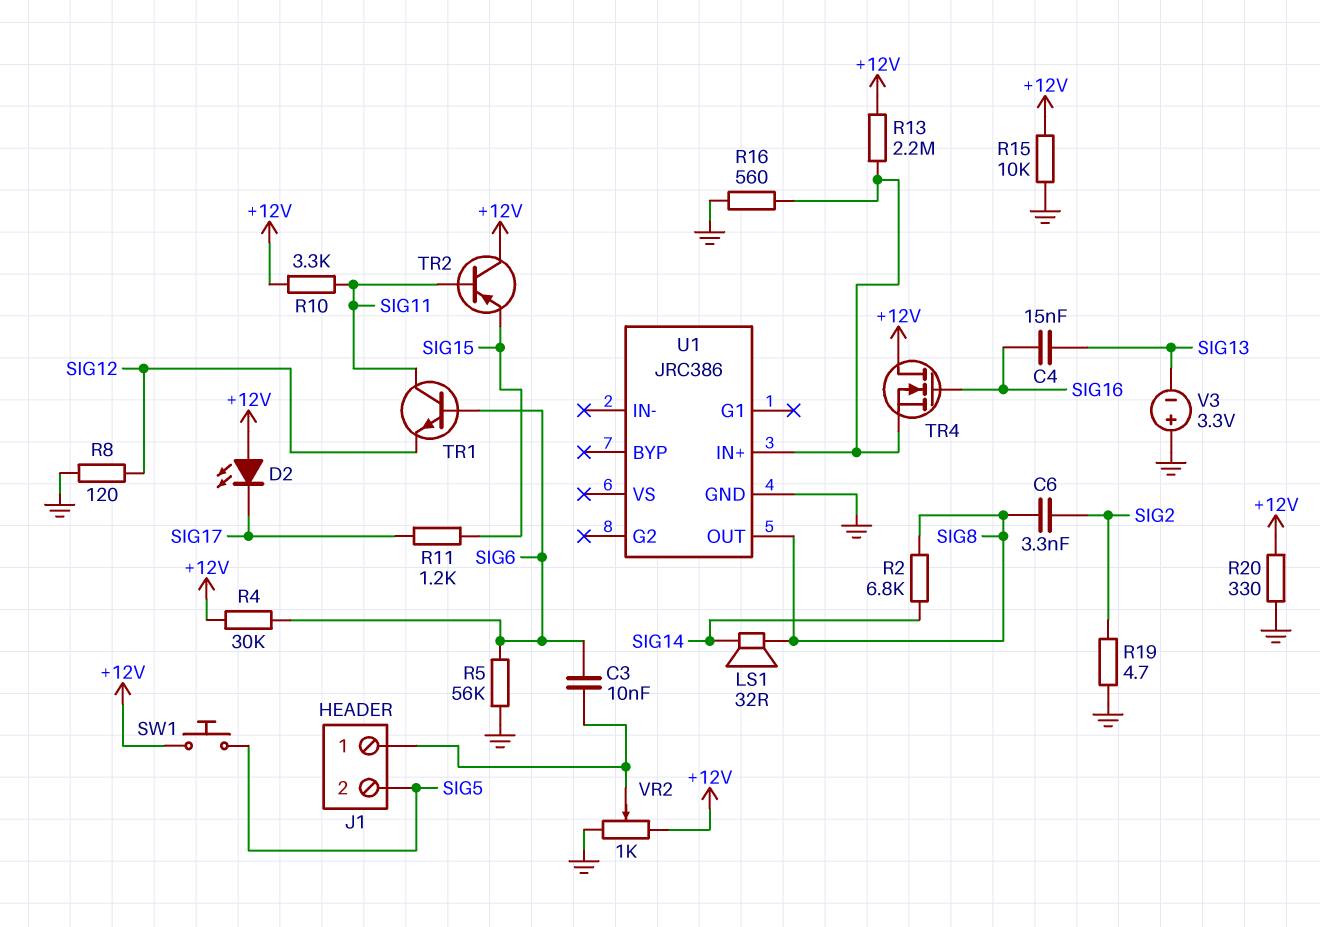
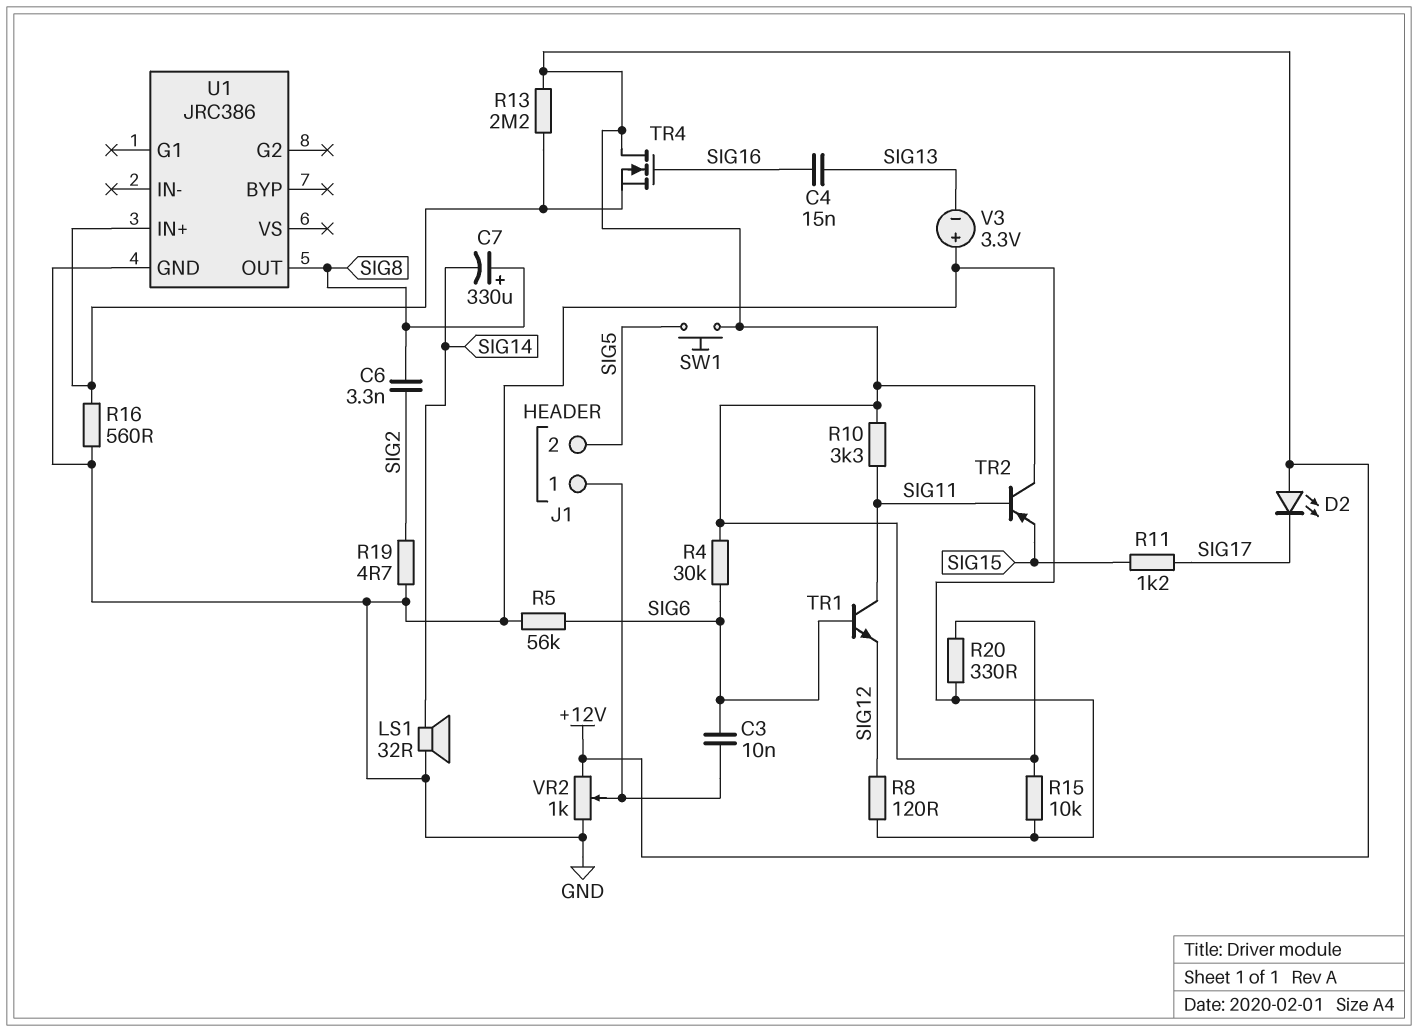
C7: none -> 330uF (plus SIG8, minus SIG14)
LS1: speaker 32R (SIG8, SIG14) -> speaker 32R (GND, SIG14)
R2: 6.8k (SIG8, SIG14) -> none

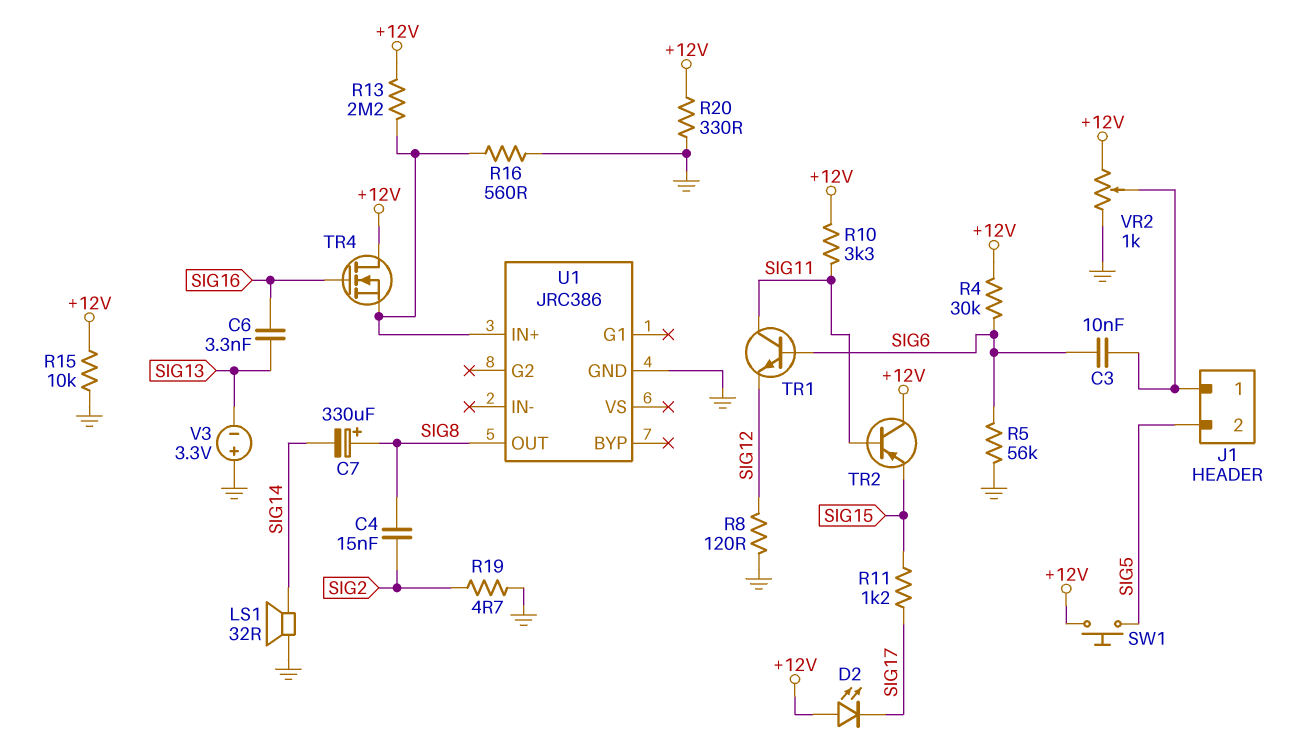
C4: 15nF (SIG13, SIG16) -> 15nF (SIG2, SIG8)
C6: 3.3nF (SIG2, SIG8) -> 3.3nF (SIG13, SIG16)

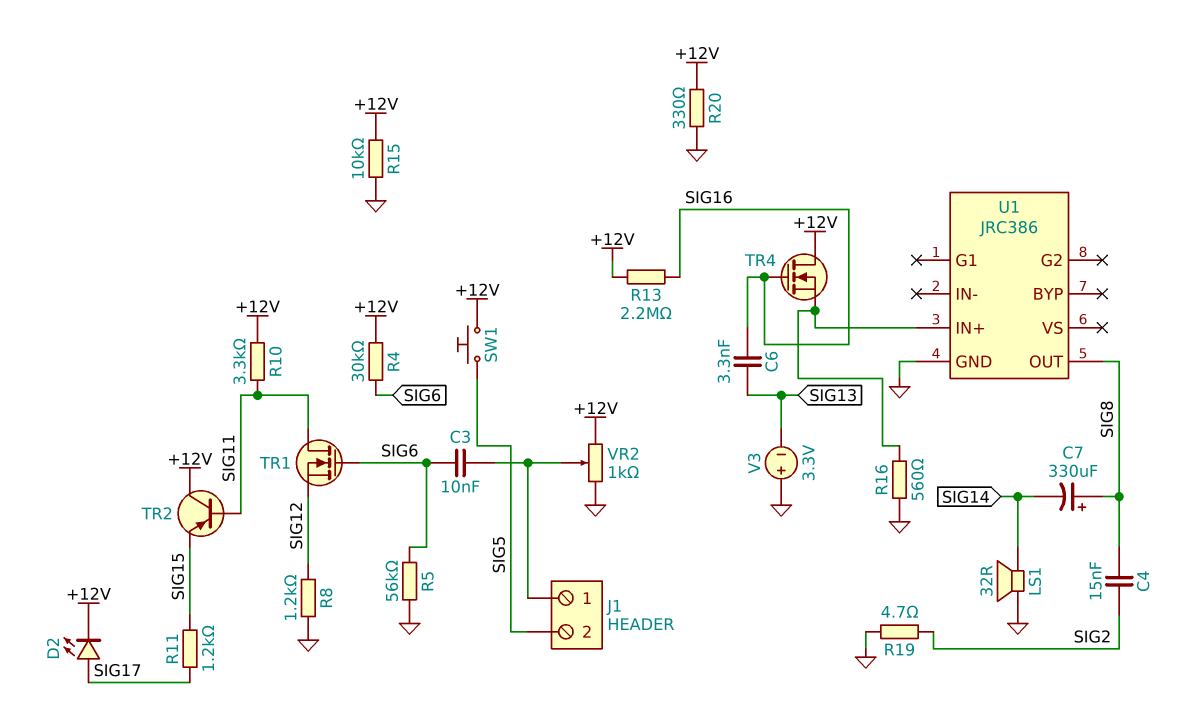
D2: LED (A +12V, K SIG17) -> LED (A SIG17, K +12V)
R8: 120 (GND, SIG12) -> 1.2k (GND, SIG12)
R13: 2.2M (+12V, U1/IN+) -> 2.2M (+12V, SIG16)
TR1: NPN (B SIG6, C SIG11, E SIG12) -> NMOS (G SIG6, D SIG11, S SIG12)

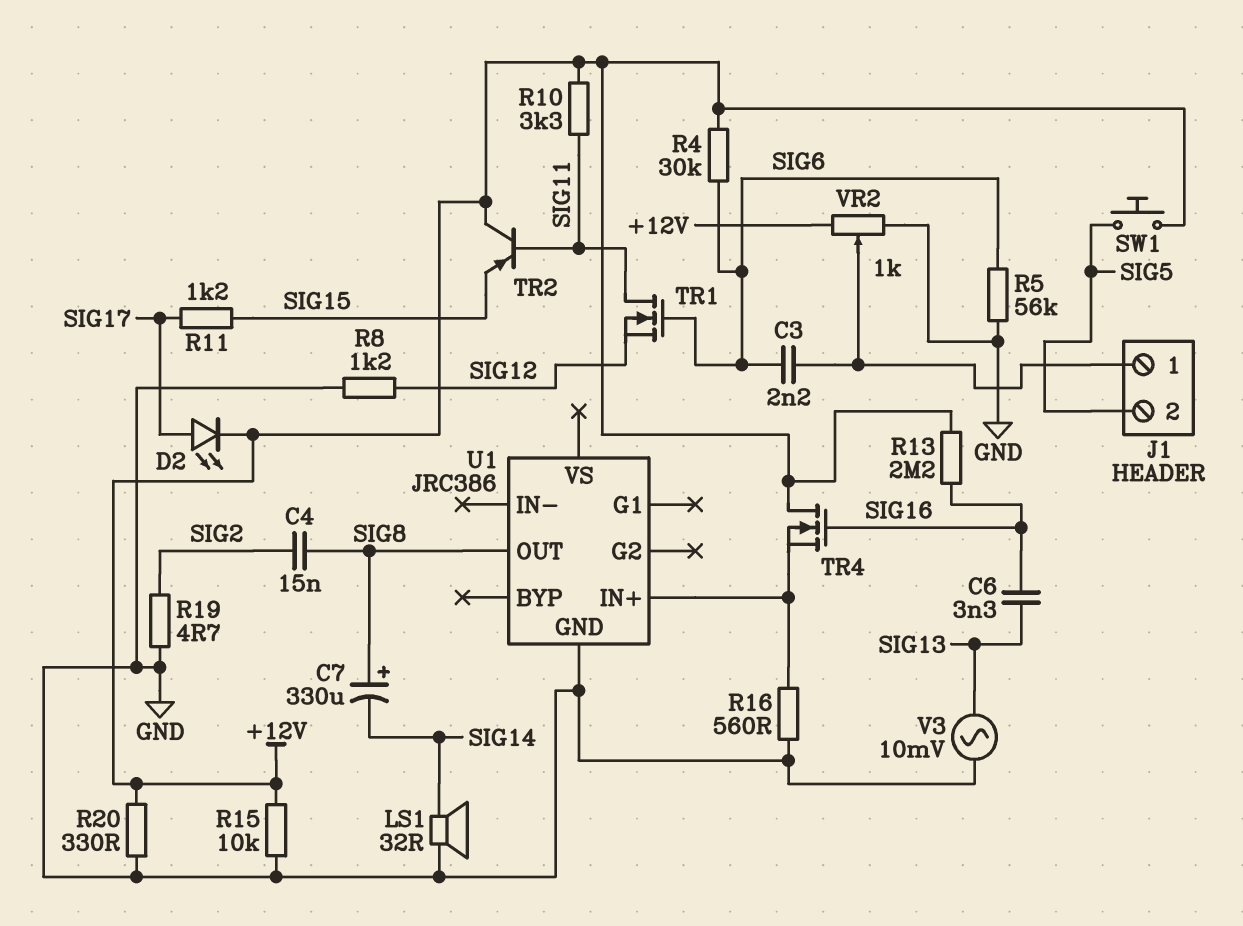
C3: 10nF (J1/1, SIG6) -> 2.2nF (J1/1, SIG6)
V3: 3.3V (plus GND, minus SIG13) -> AC 10mV (GND, SIG13)

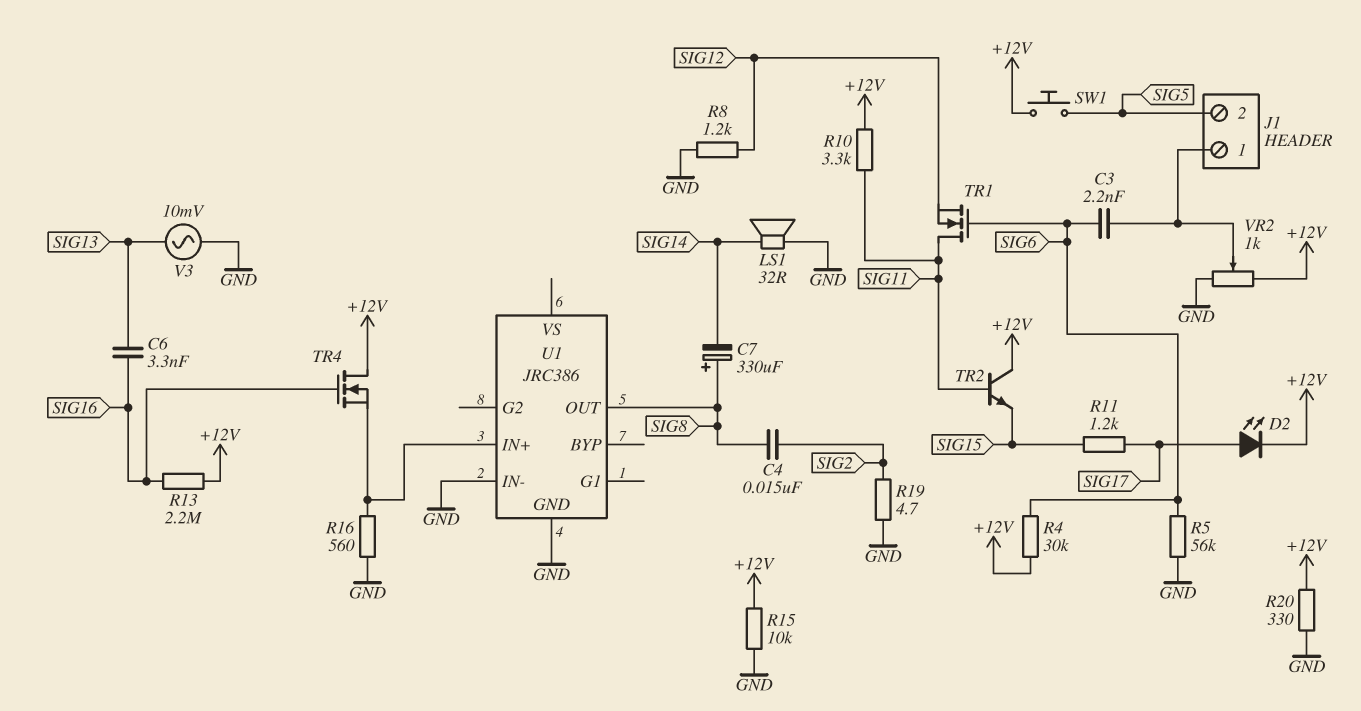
TR2: PNP (B SIG11, C +12V, E SIG15) -> NPN (B SIG11, C +12V, E SIG15)
U1 pin IN-: none -> GND

